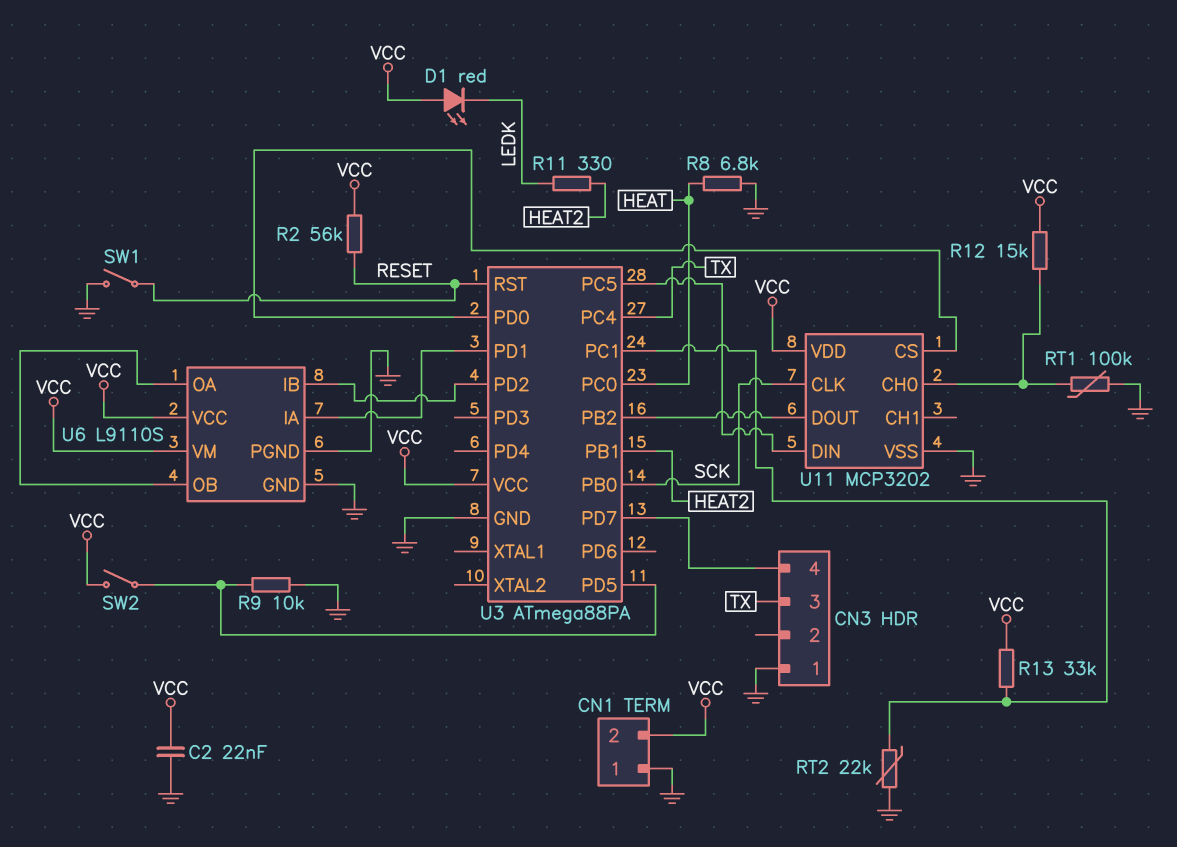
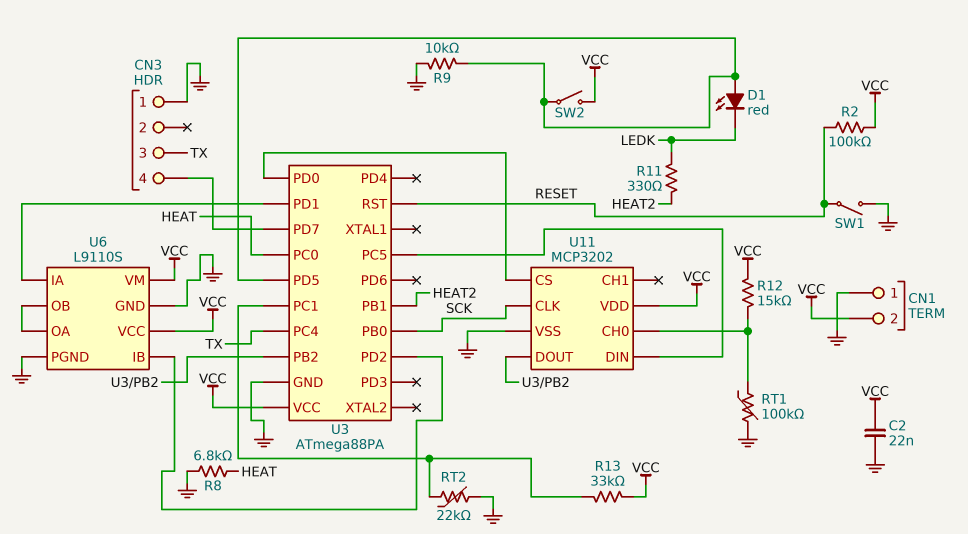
D1: LED red (A VCC, K LEDK) -> LED red (A U3/PD5, K LEDK)
R2: 56k (RESET, VCC) -> 100k (RESET, VCC)

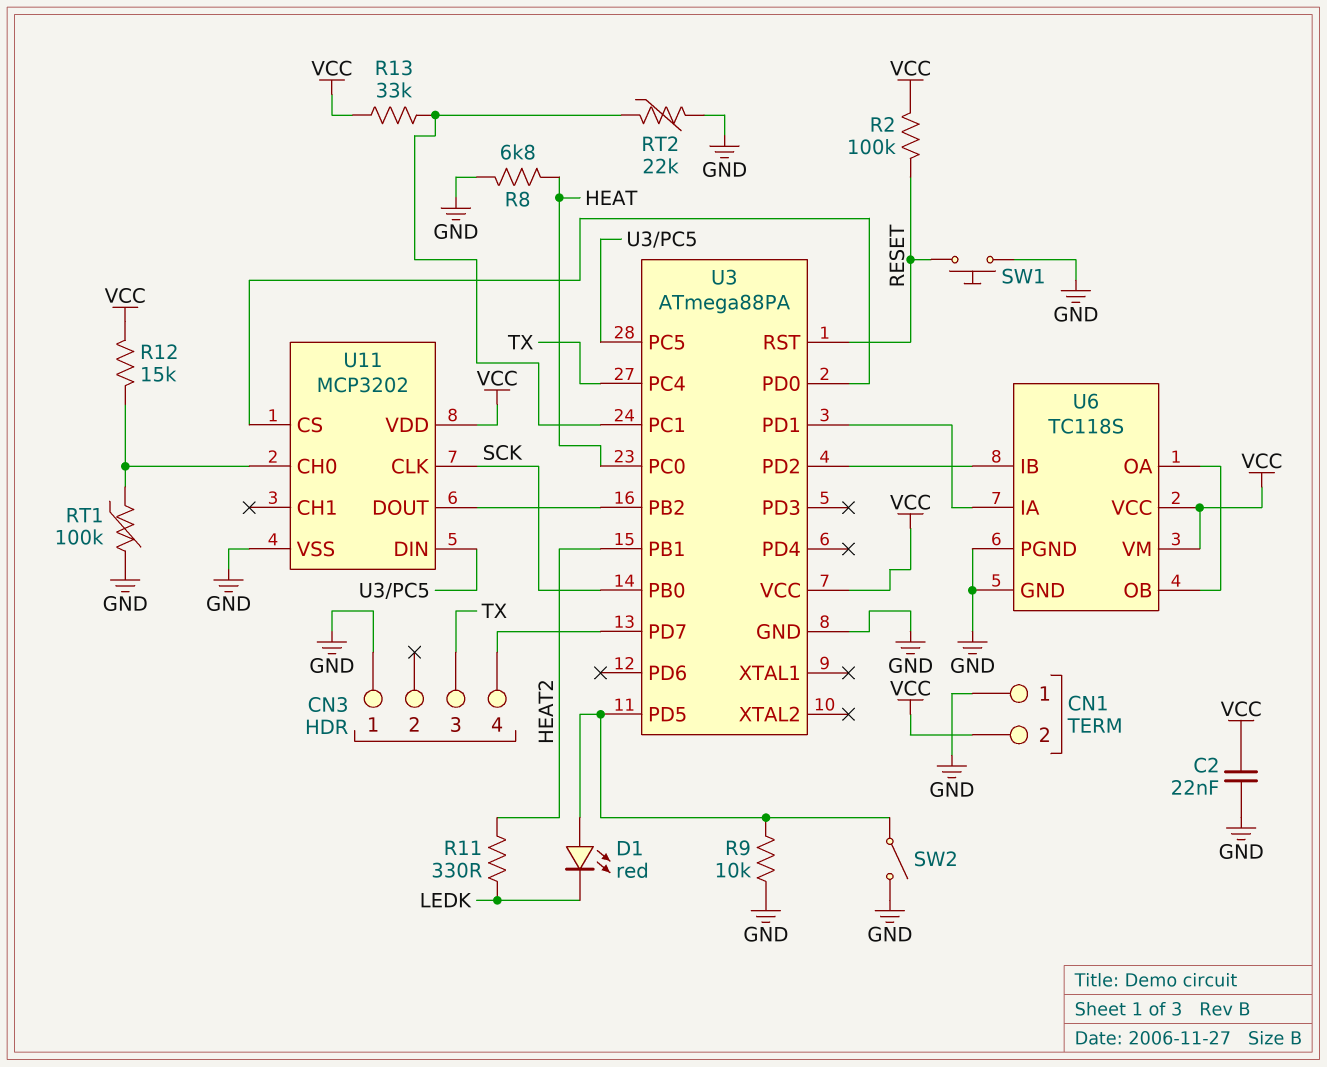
SW1: switch (GND, RESET) -> button (GND, RESET)
SW2: switch (U3/PD5, VCC) -> switch (GND, U3/PD5)
U6: L9110S -> TC118S

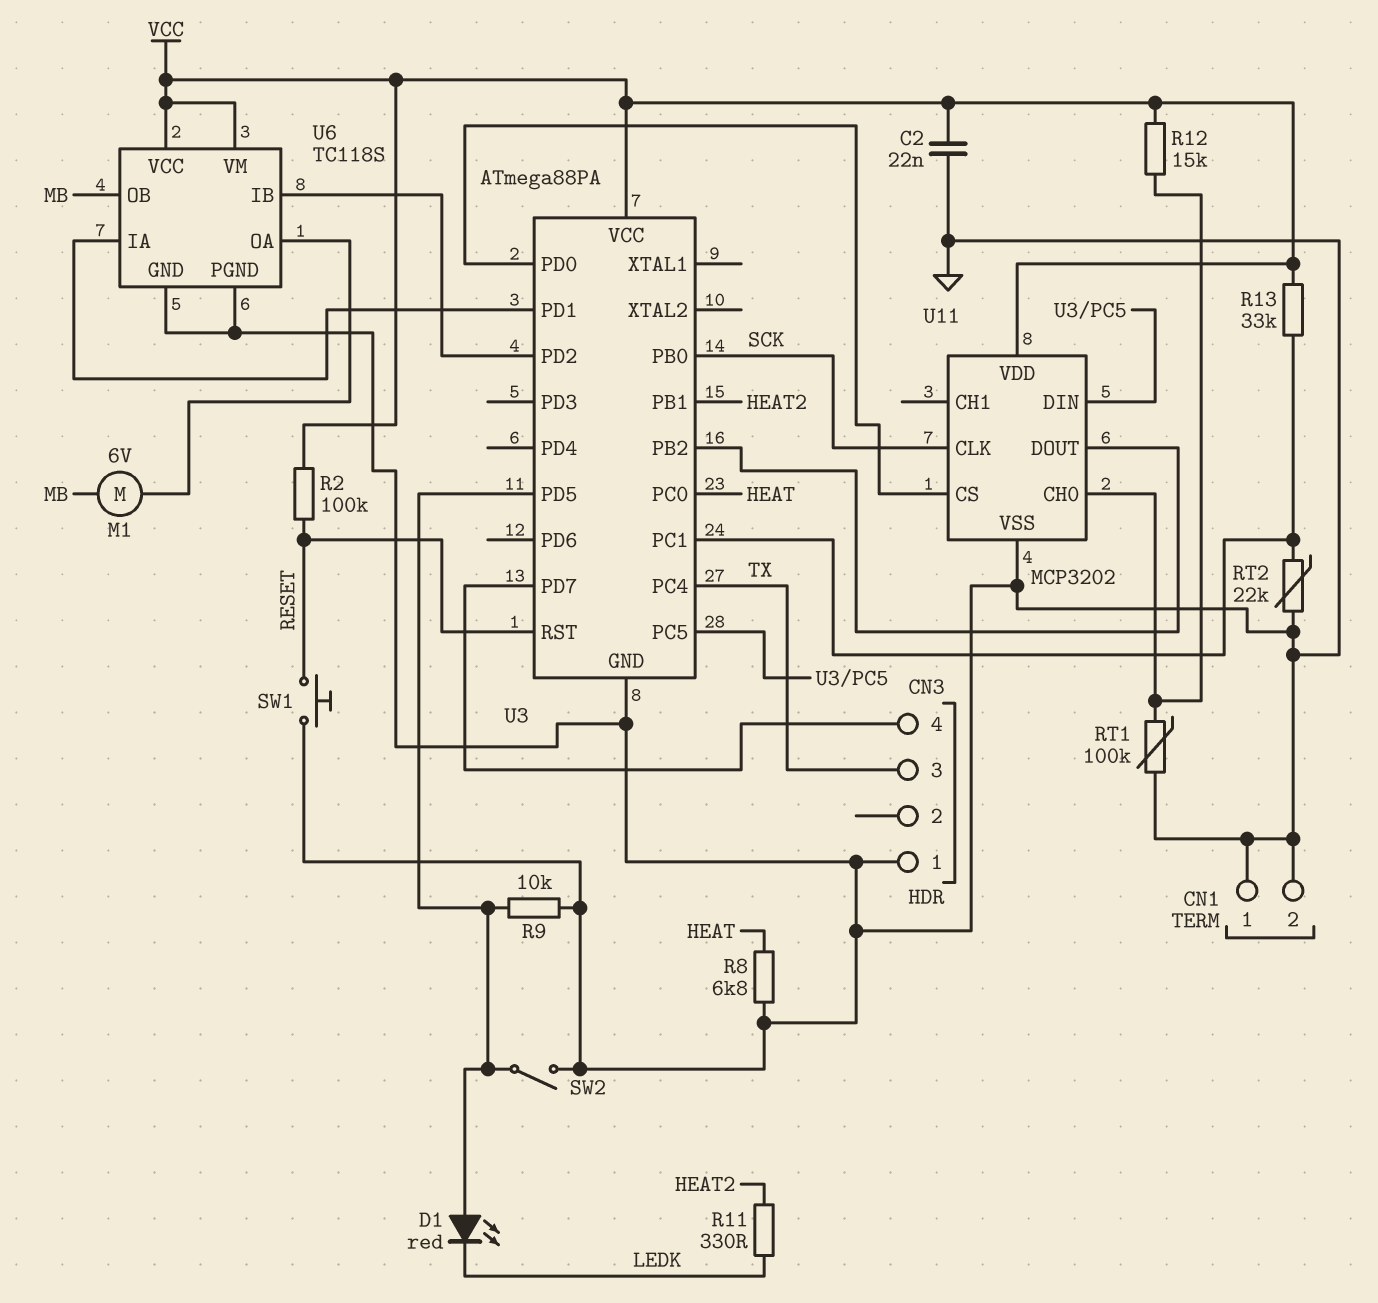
CN1 pin 2: VCC -> GND
M1: none -> motor 6V (MB, U6/OA)
U6 pin OB: U6/OA -> MB

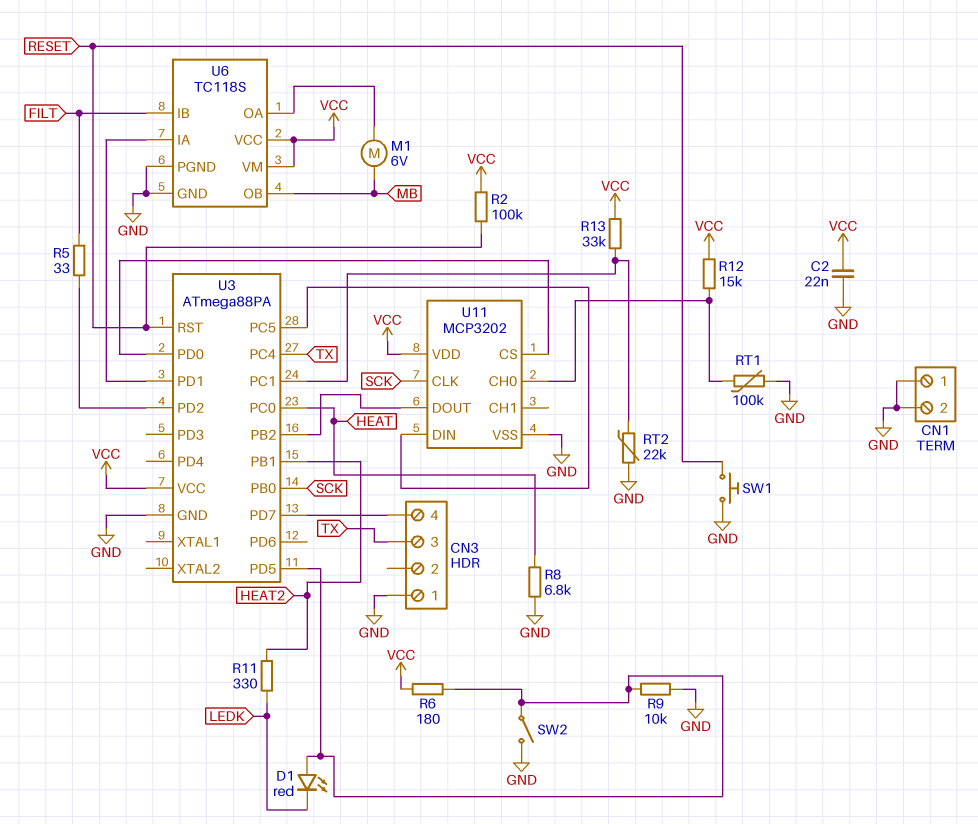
R5: none -> 33 (FILT, U3/PD2)
R6: none -> 180 (U3/PD5, VCC)
U6 pin IB: U3/PD2 -> FILT

